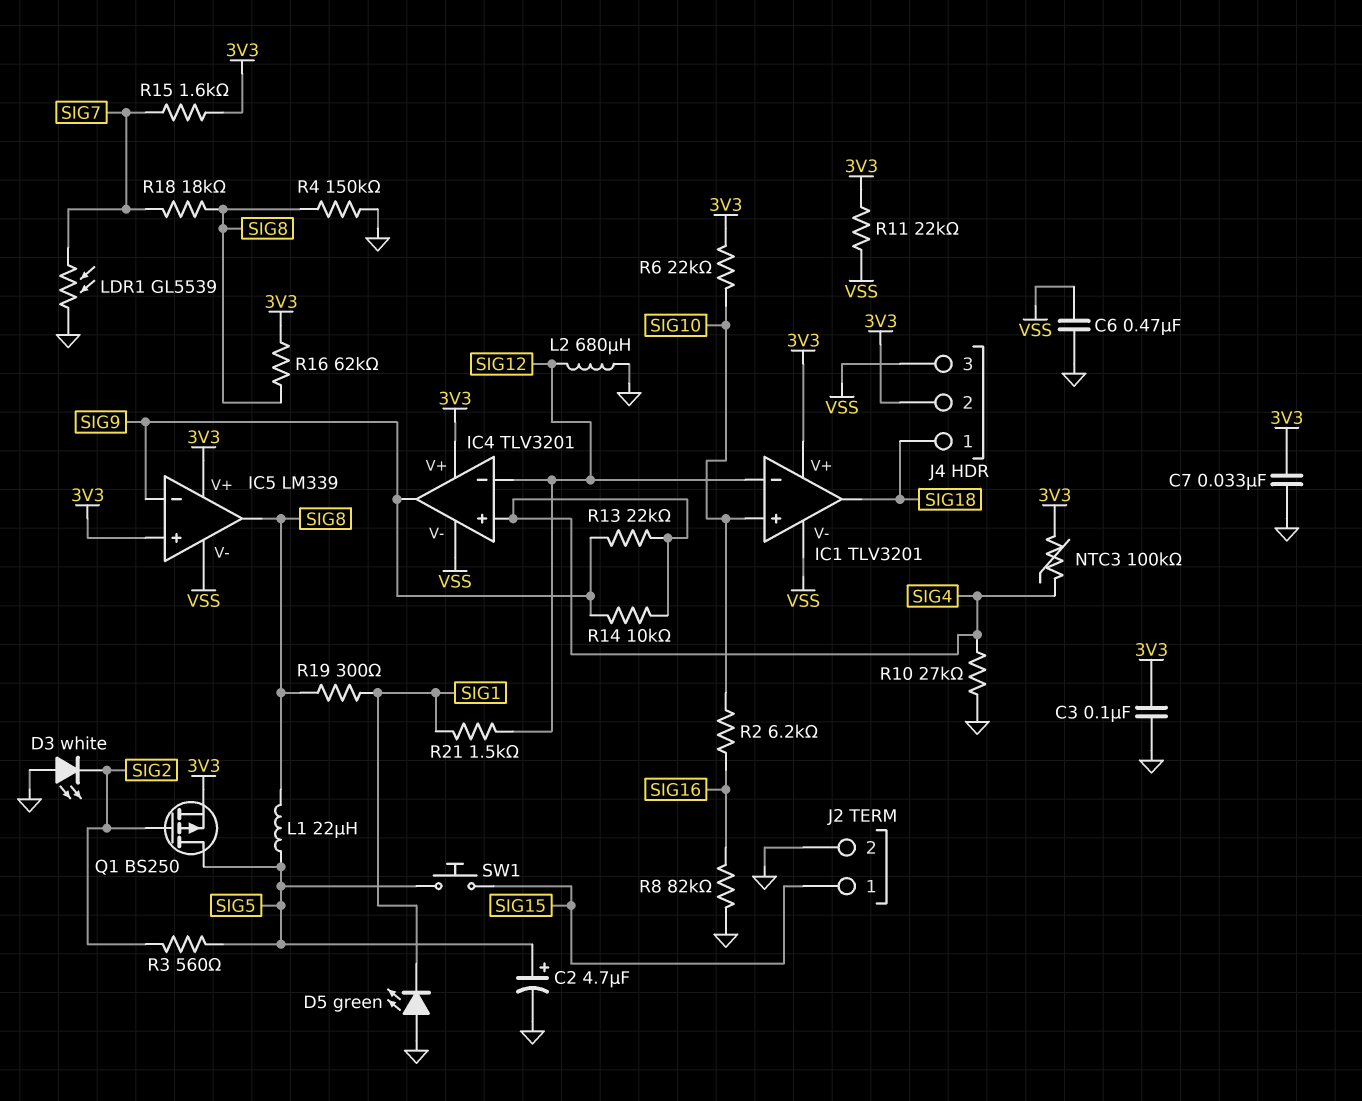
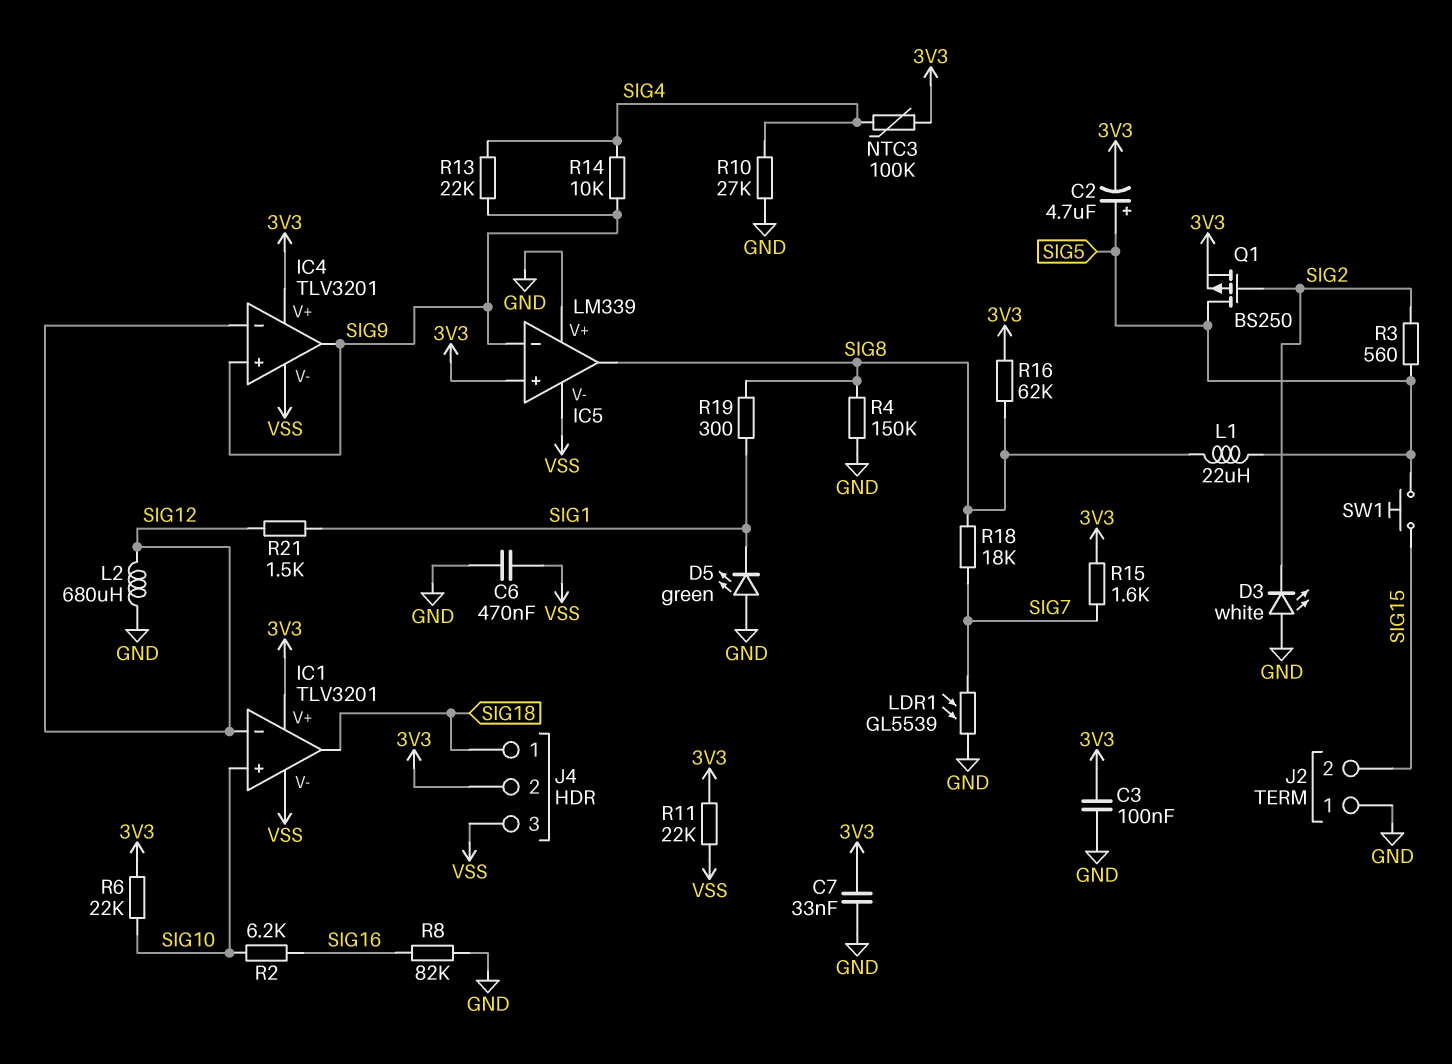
C2: 4.7uF (plus SIG5, minus GND) -> 4.7uF (plus SIG5, minus 3V3)
IC4 pin in+: SIG4 -> SIG9
IC5 pin V+: 3V3 -> GND
J2 pin 1: SIG15 -> GND
J2 pin 2: GND -> SIG15

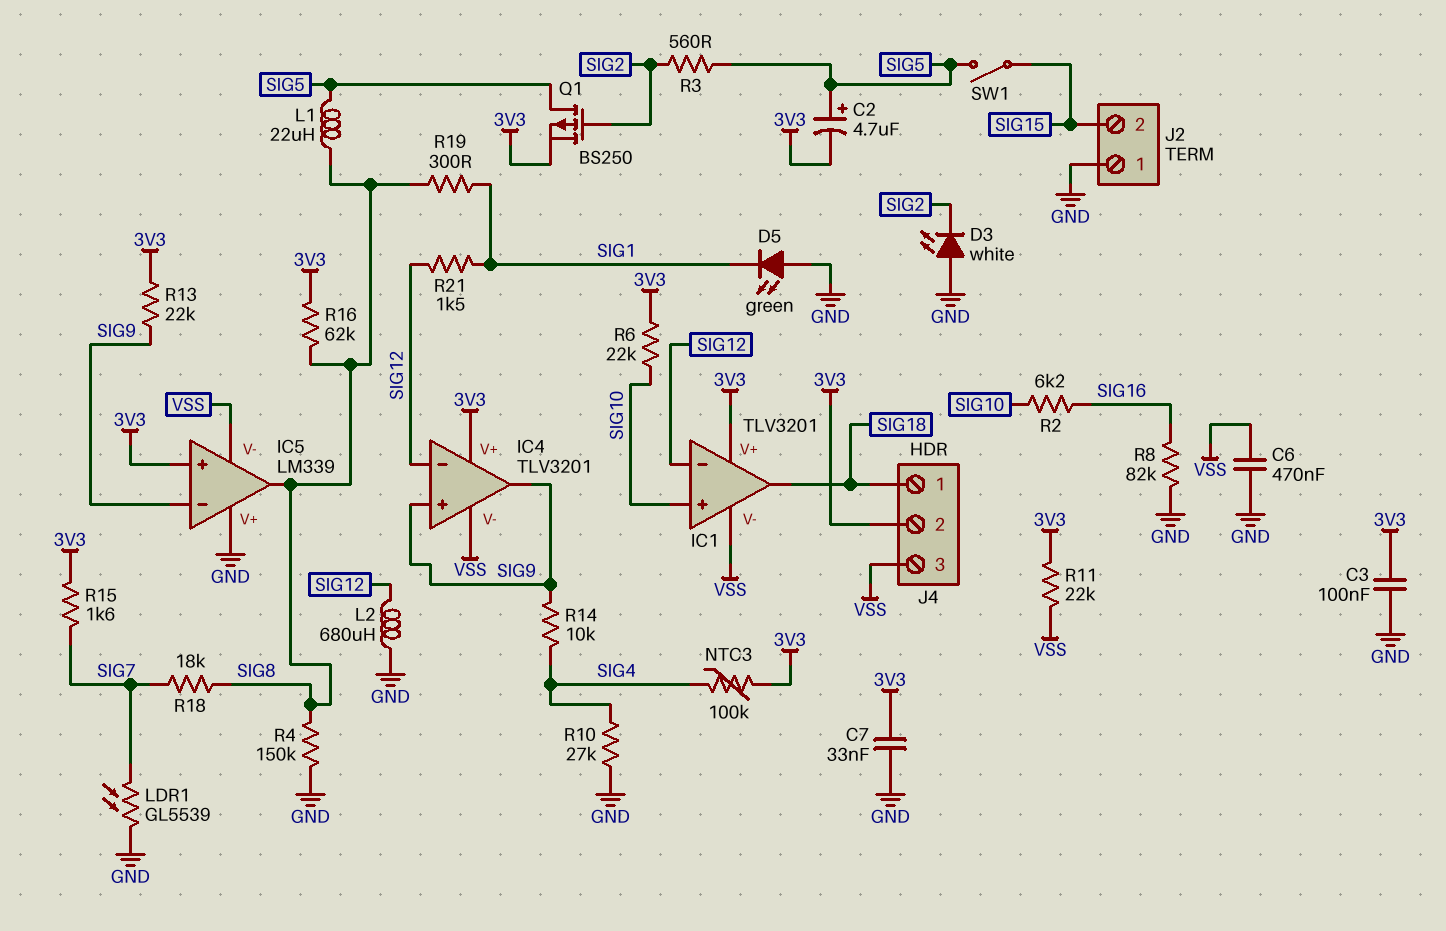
R13: 22k (SIG4, SIG9) -> 22k (3V3, SIG9)
SW1: button (SIG5, SIG15) -> switch (SIG5, SIG15)

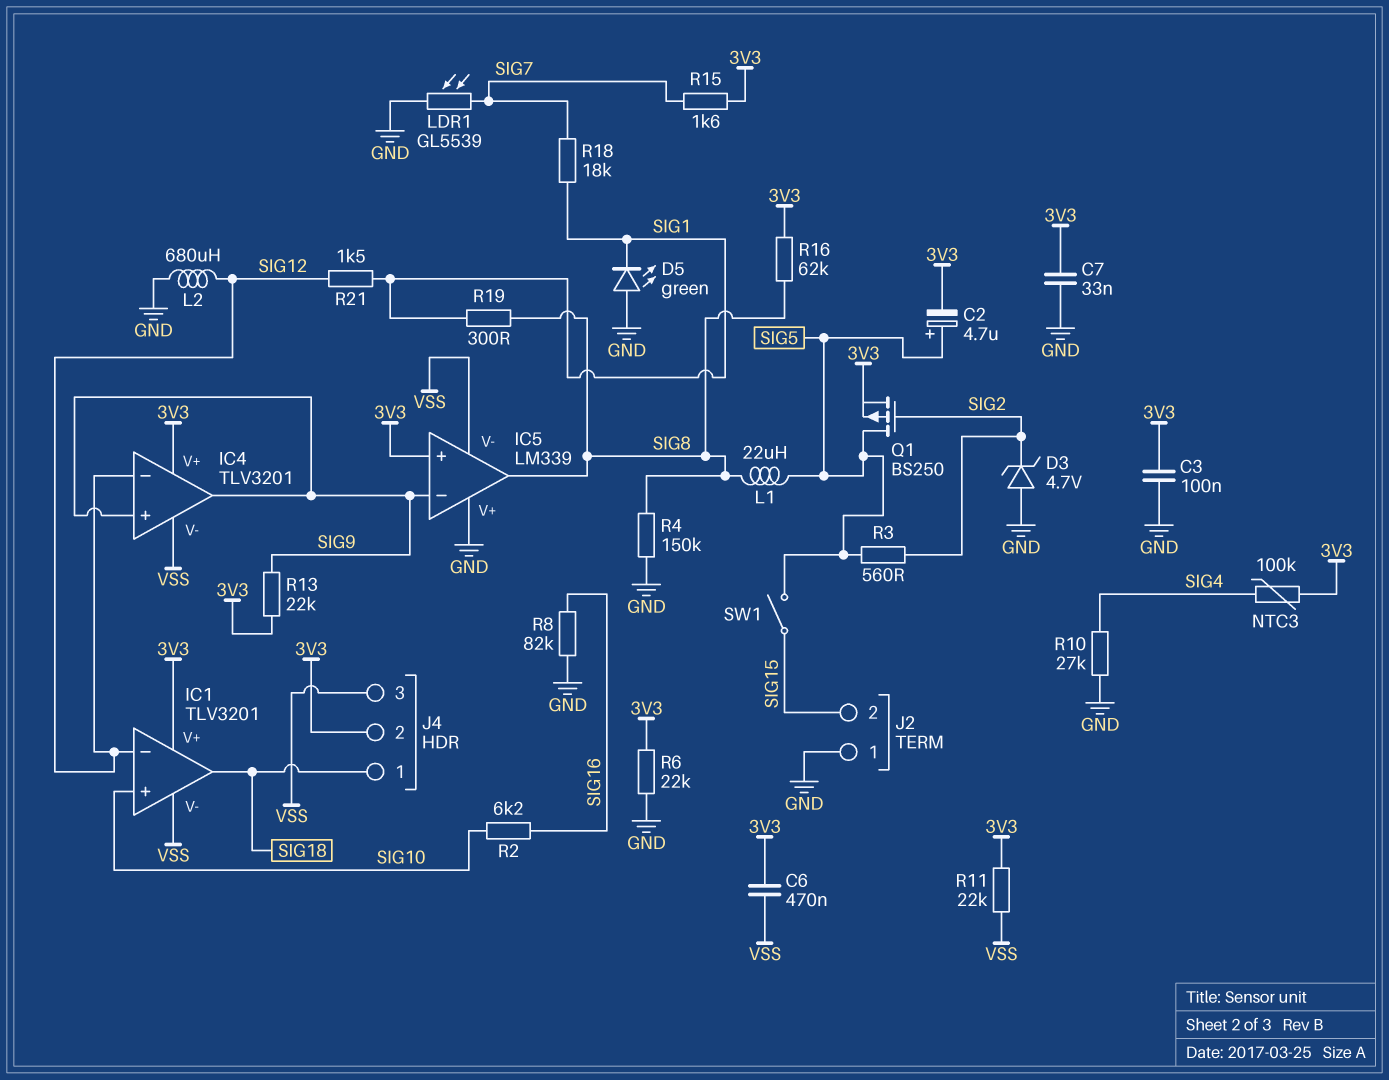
C6: 470nF (GND, VSS) -> 470nF (3V3, VSS)
D3: LED white (A GND, K SIG2) -> zener 4.7V (A GND, K SIG2)
R6: 22k (3V3, SIG10) -> 22k (3V3, GND)
R14: 10k (SIG4, SIG9) -> none
R18: 18k (SIG7, SIG8) -> 18k (SIG1, SIG7)

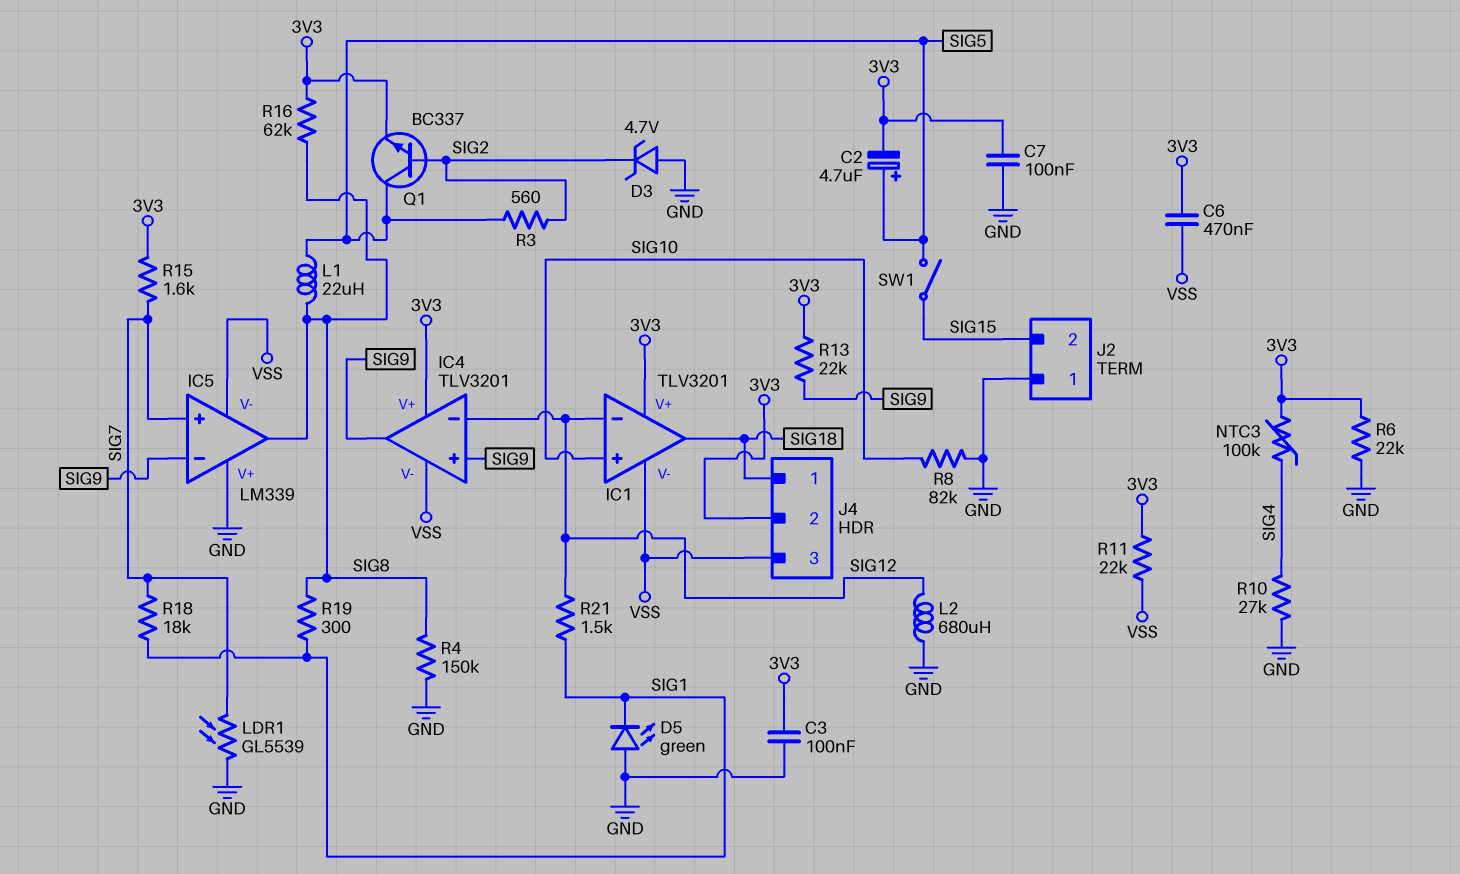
C7: 33nF (3V3, GND) -> 100nF (3V3, GND)
IC5 pin in+: 3V3 -> SIG7
Q1: PMOS BS250 (G SIG2, D SIG5, S 3V3) -> NPN BC337 (B SIG2, C SIG5, E 3V3)
R2: 6.2k (SIG10, SIG16) -> none
R8: 82k (GND, SIG16) -> 82k (GND, SIG10)

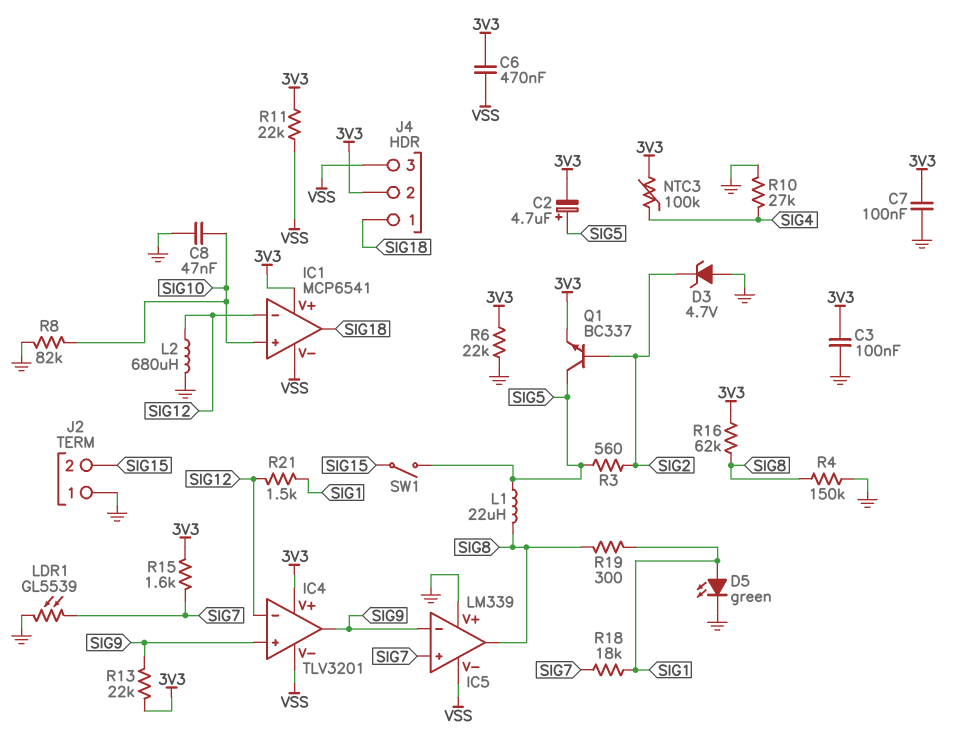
C8: none -> 47nF (GND, SIG10)
D5: LED green (A GND, K SIG1) -> LED green (A SIG1, K GND)
IC1: TLV3201 -> MCP6541

